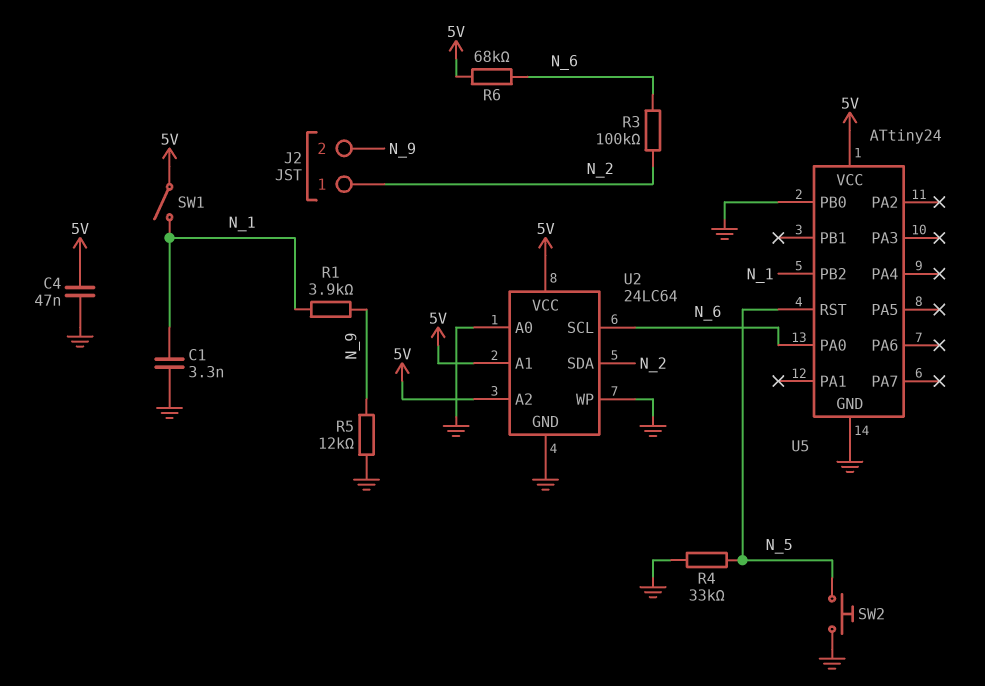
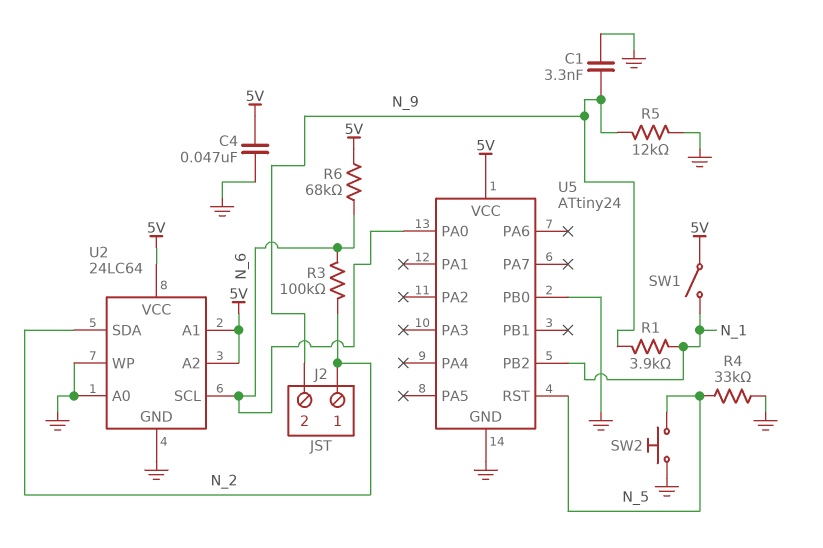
C1: 3.3nF (GND, N_1) -> 3.3nF (GND, N_9)

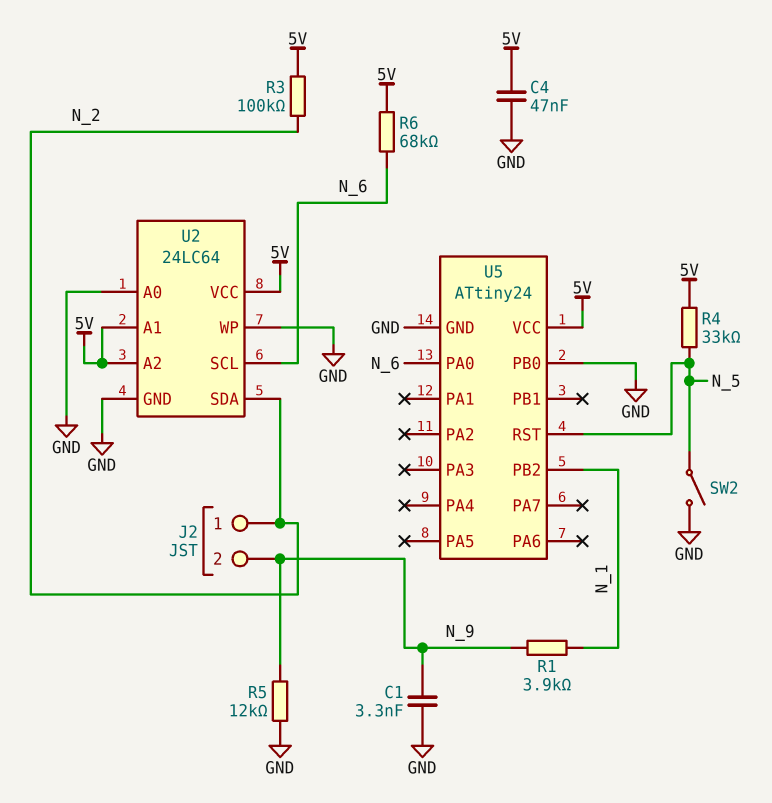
R3: 100k (N_2, N_6) -> 100k (5V, N_2)
R4: 33k (GND, N_5) -> 33k (5V, N_5)
SW1: switch (5V, N_1) -> none
SW2: button (GND, N_5) -> switch (GND, N_5)

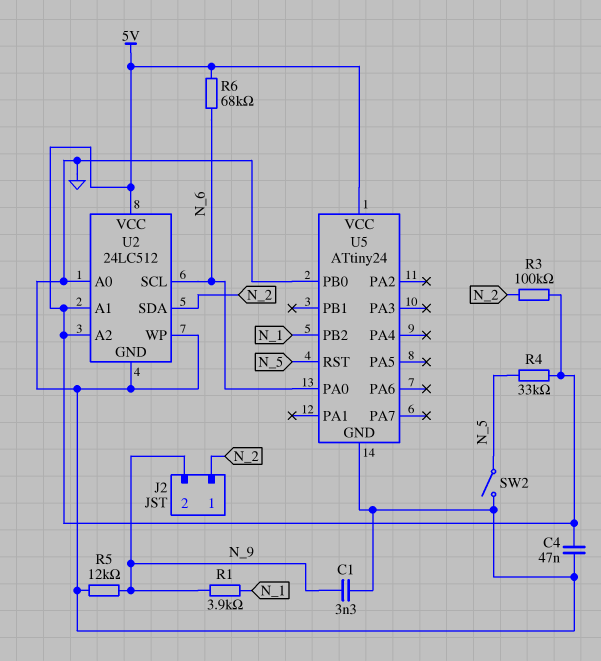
U2: 24LC64 -> 24LC512

